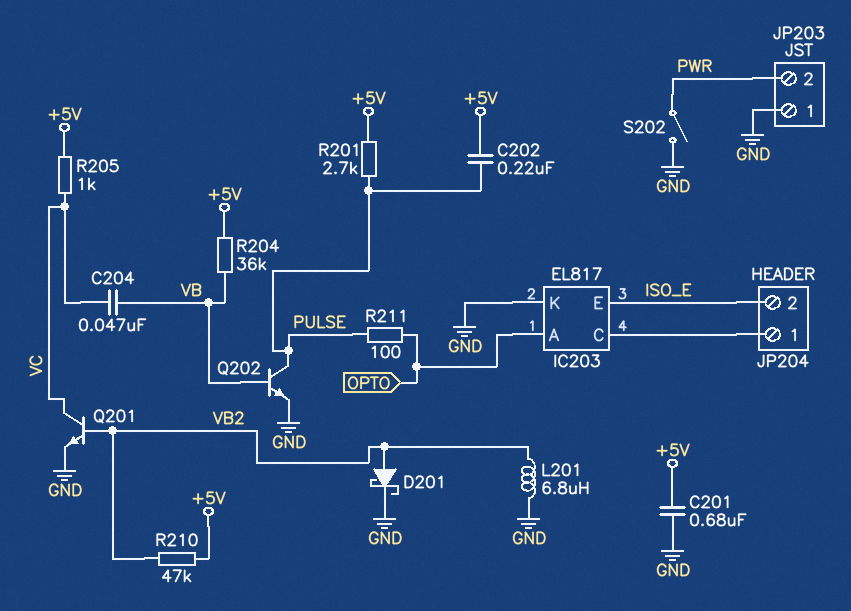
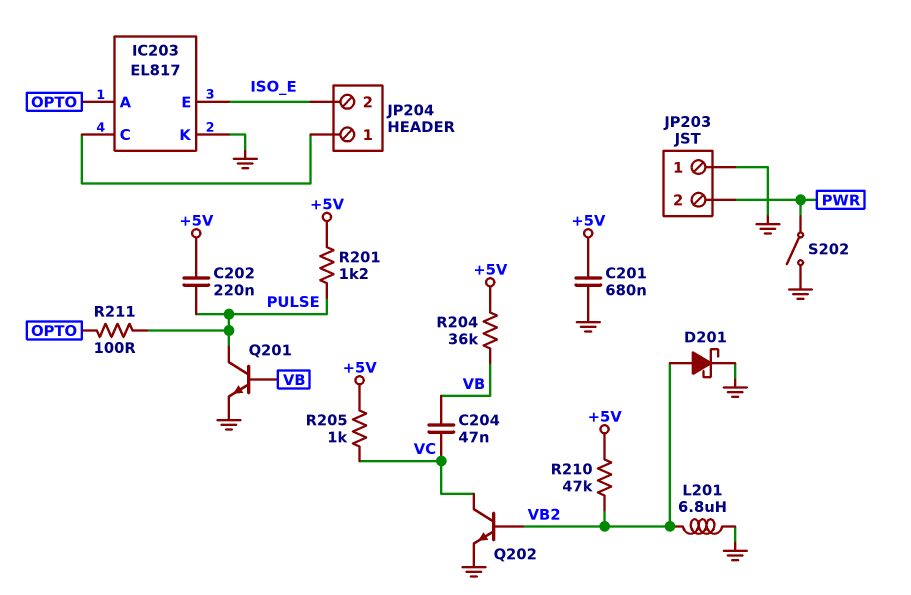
Q201: NPN (B VB2, C VC, E GND) -> NPN (B VB, C PULSE, E GND)
Q202: NPN (B VB, C PULSE, E GND) -> NPN (B VB2, C VC, E GND)
R201: 2.7k (+5V, PULSE) -> 1.2k (+5V, PULSE)

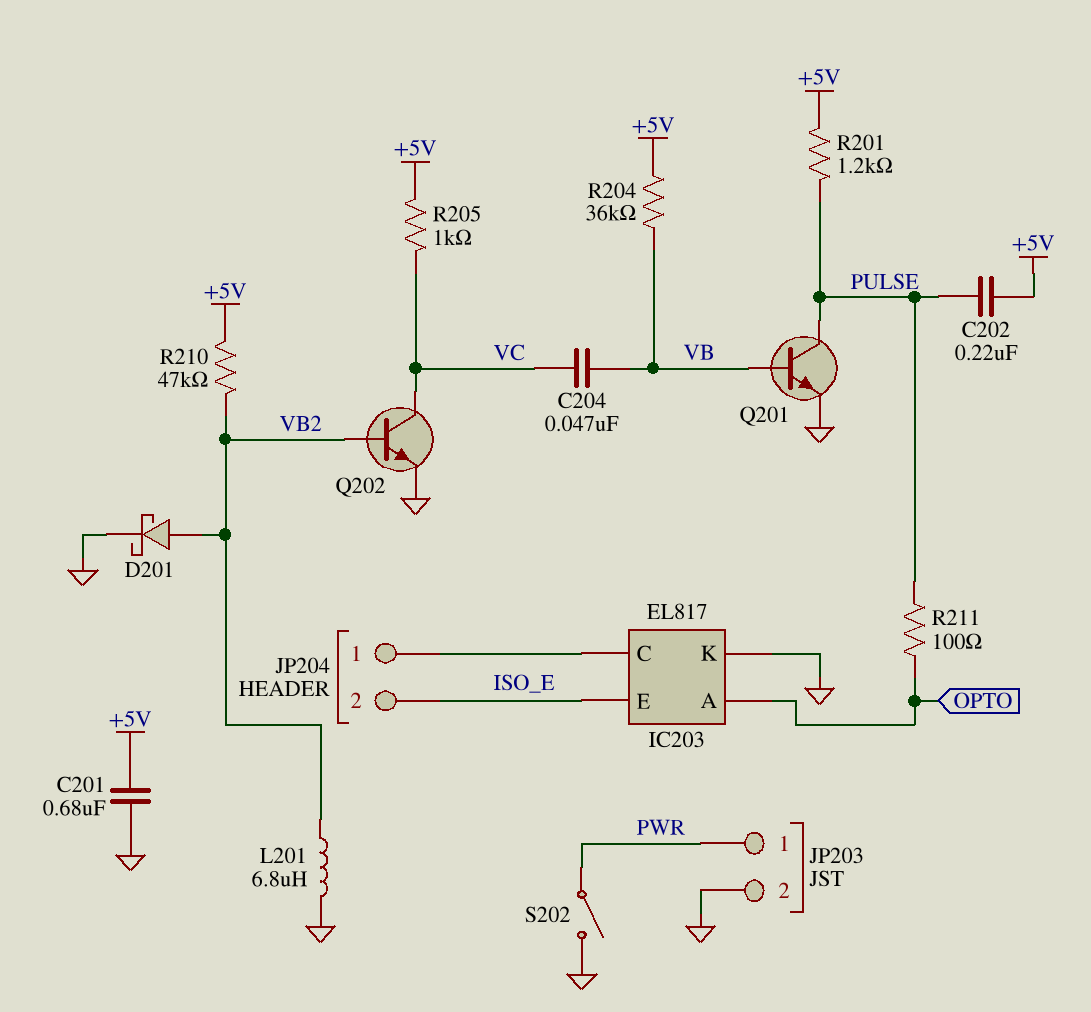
JP203 pin 1: GND -> PWR
JP203 pin 2: PWR -> GND

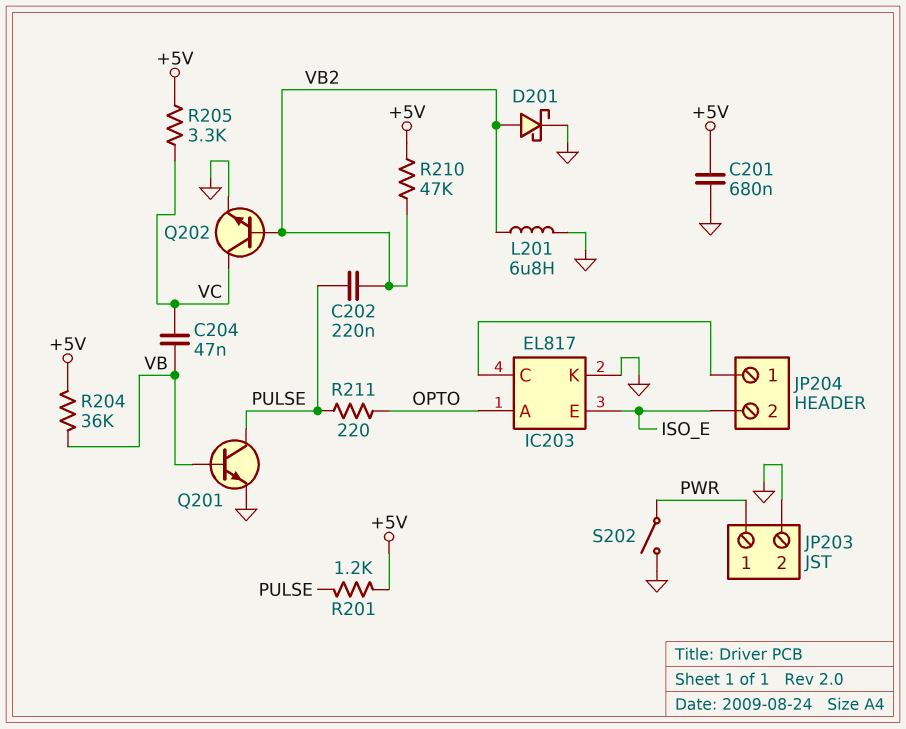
C202: 220nF (+5V, PULSE) -> 220nF (PULSE, VB2)
R205: 1k (+5V, VC) -> 3.3k (+5V, VC)
R211: 100 (OPTO, PULSE) -> 220 (OPTO, PULSE)

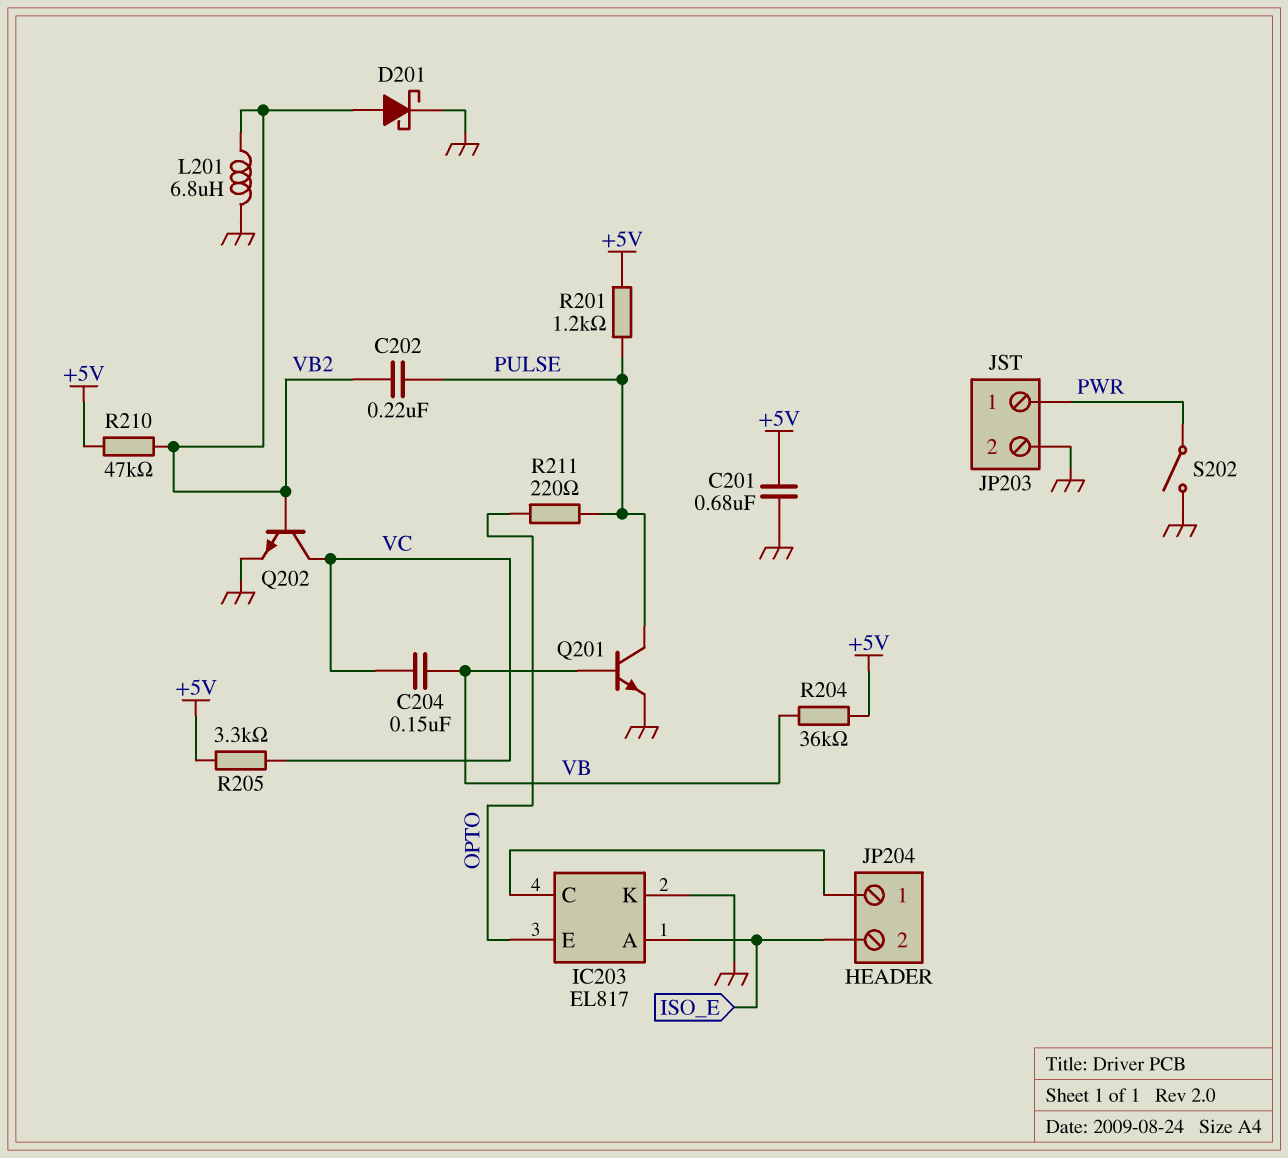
C204: 47nF (VB, VC) -> 150nF (VB, VC)
IC203 pin A: OPTO -> ISO_E
IC203 pin E: ISO_E -> OPTO

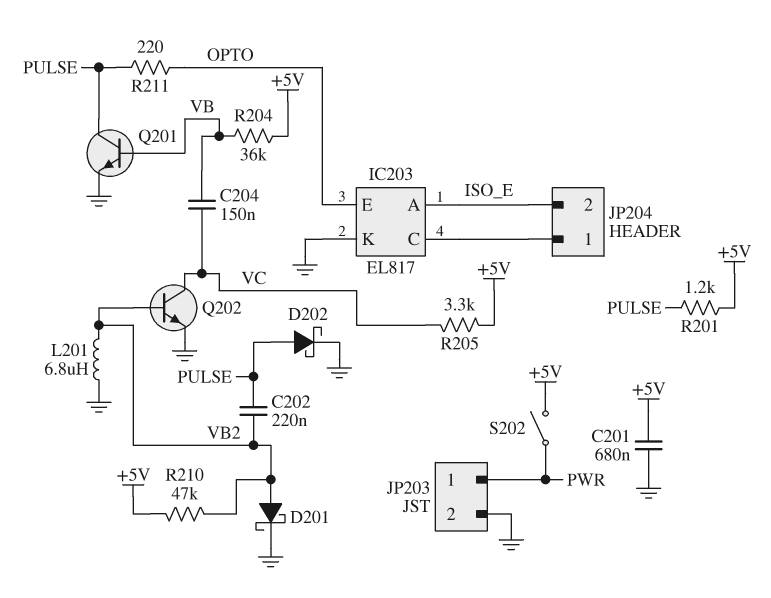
D202: none -> schottky (A PULSE, K GND)
S202: switch (GND, PWR) -> switch (+5V, PWR)

